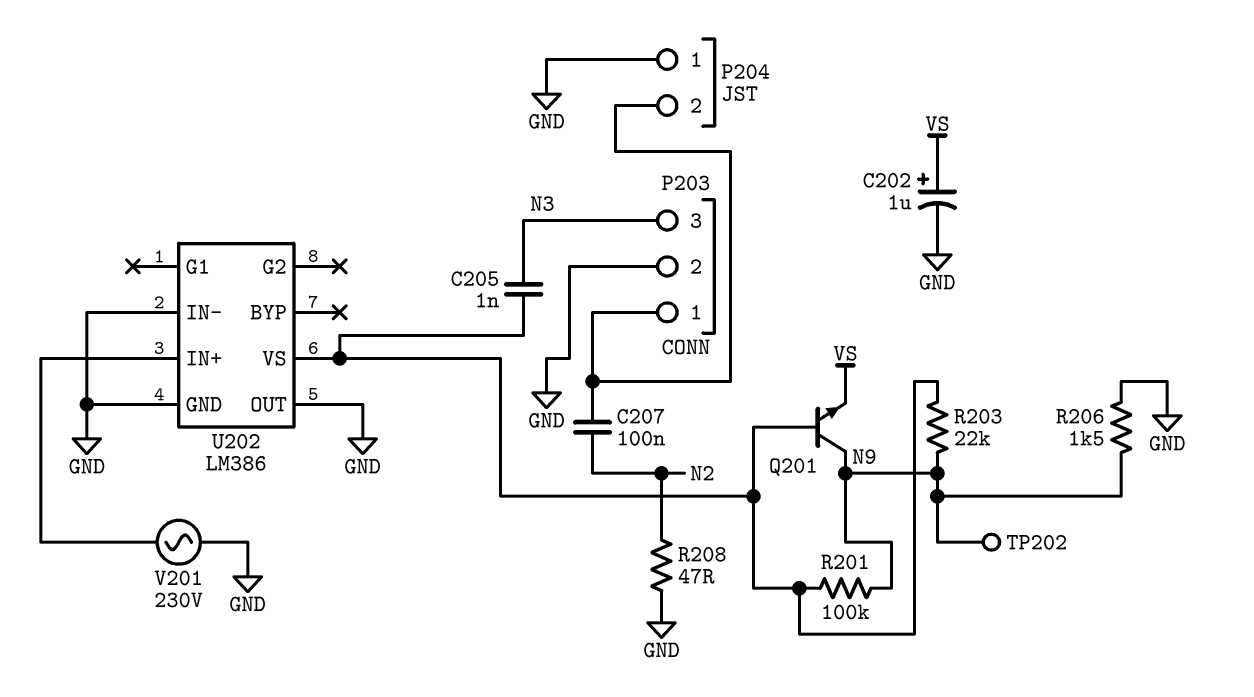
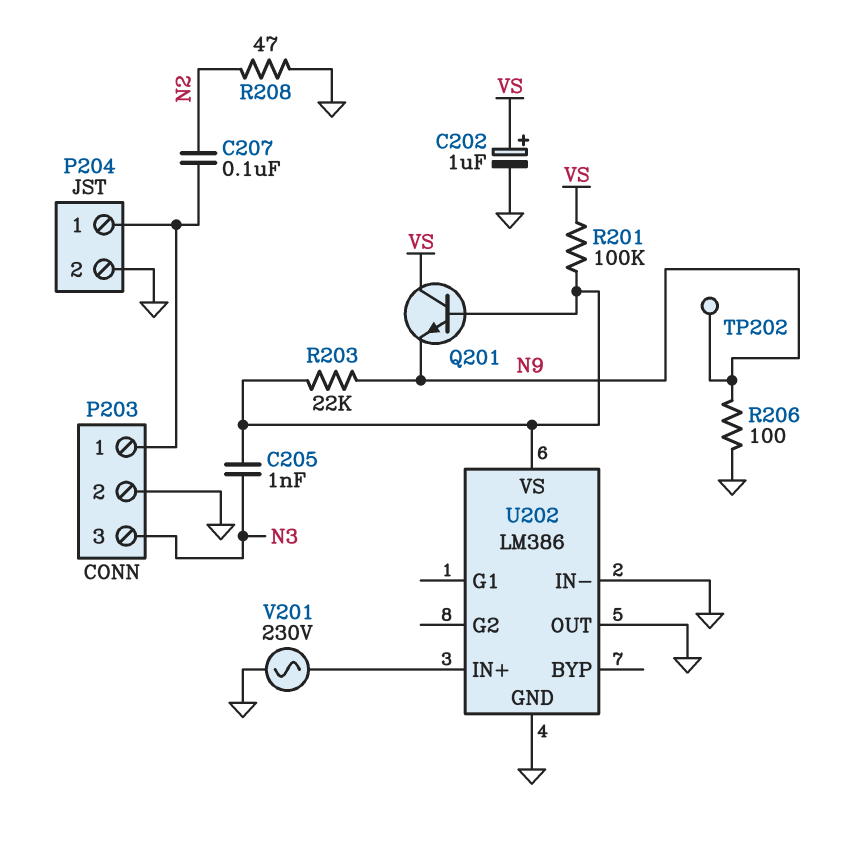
P204 pin 1: GND -> P203/1
P204 pin 2: P203/1 -> GND
Q201: NPN (B U202/VS, C N9, E VS) -> NPN (B U202/VS, C VS, E N9)
R201: 100k (N9, U202/VS) -> 100k (U202/VS, VS)
R206: 1.5k (GND, N9) -> 100 (GND, N9)

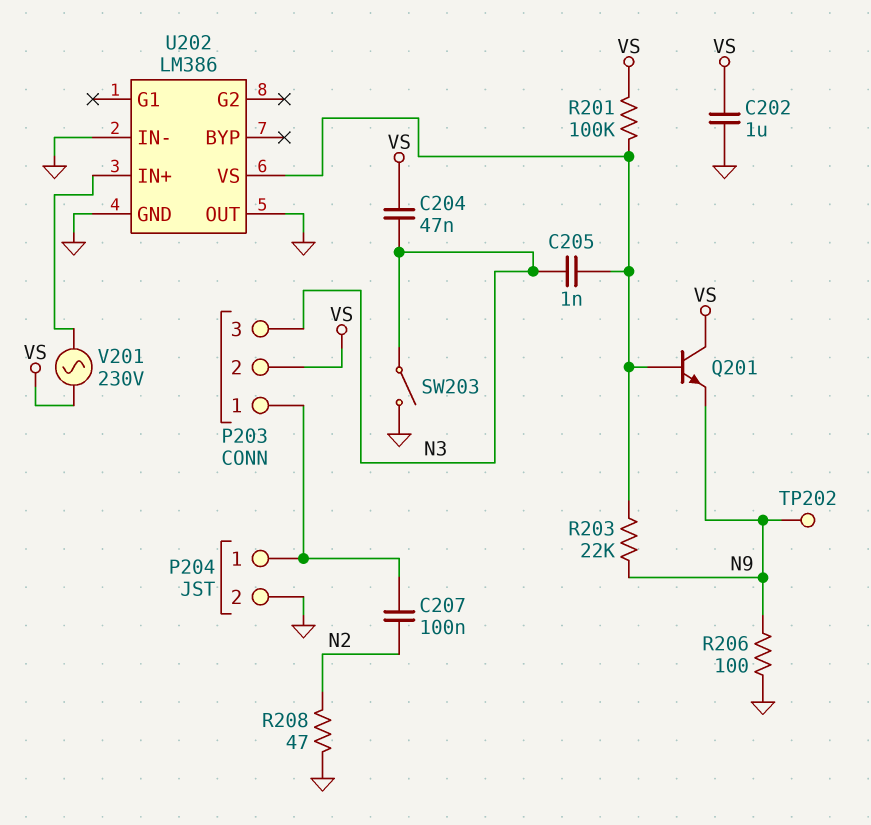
C202: 1uF (plus VS, minus GND) -> 1uF (GND, VS)
C204: none -> 47nF (N3, VS)
P203 pin 2: GND -> VS
SW203: none -> switch (GND, N3)
V201: AC 230V (GND, U202/IN+) -> AC 230V (U202/IN+, VS)

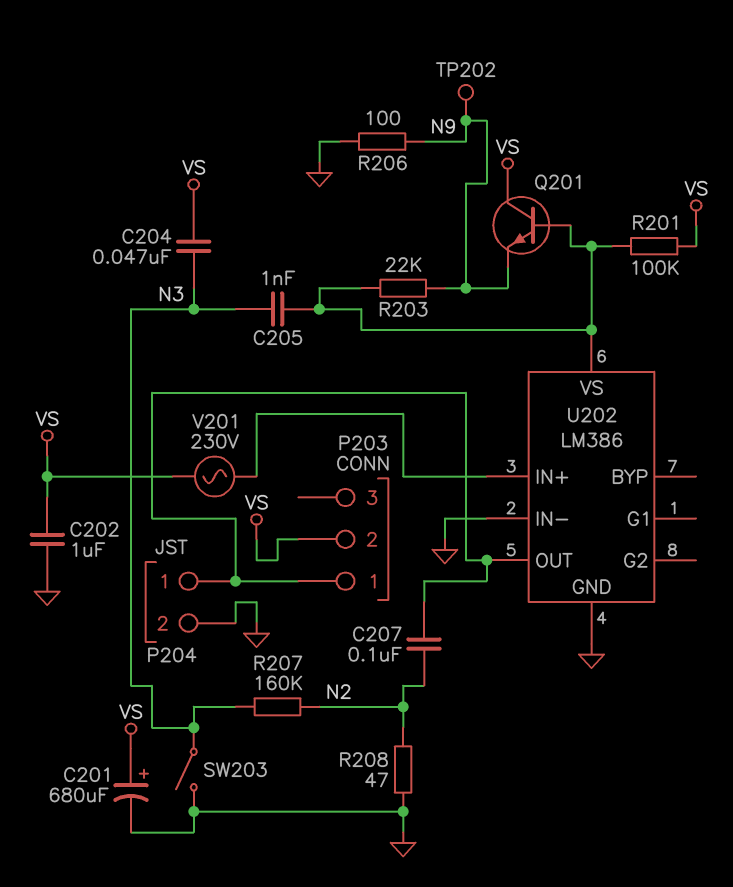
C201: none -> 680uF (plus VS, minus GND)
P203 pin 3: N3 -> none
R207: none -> 160k (N2, N3)
U202 pin OUT: GND -> P203/1

